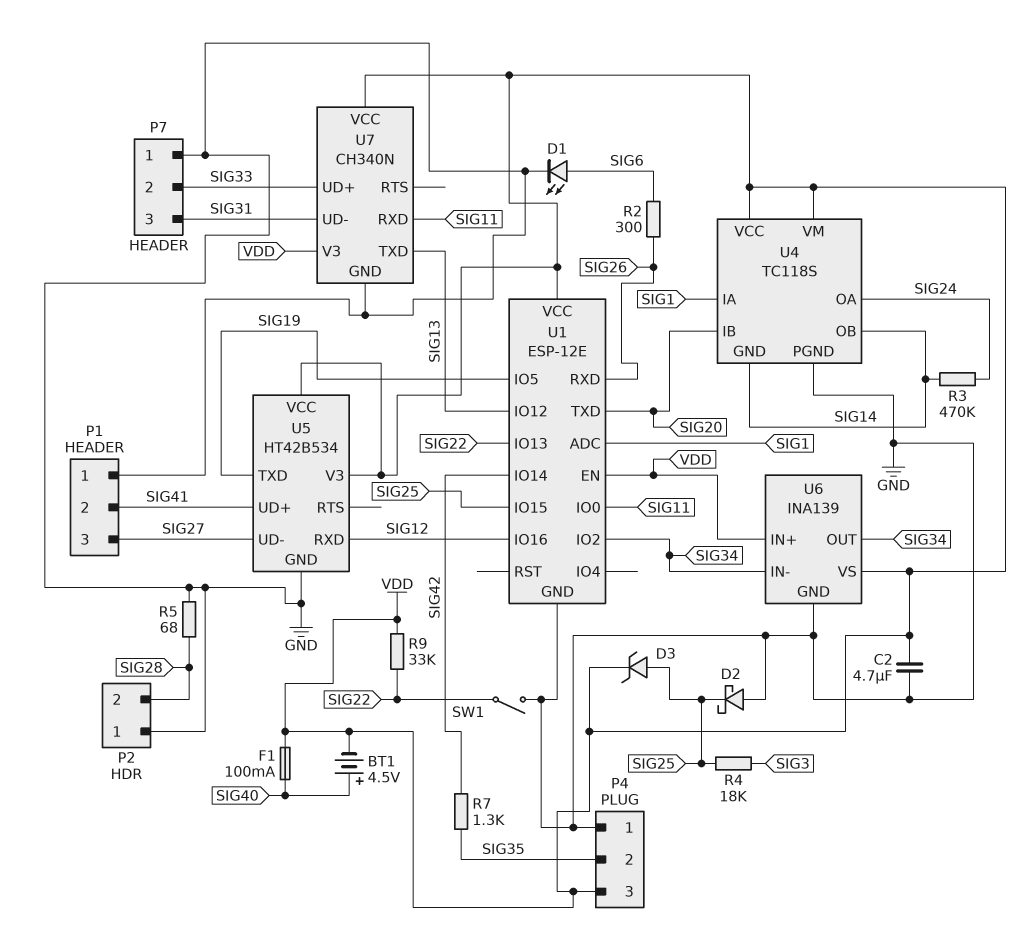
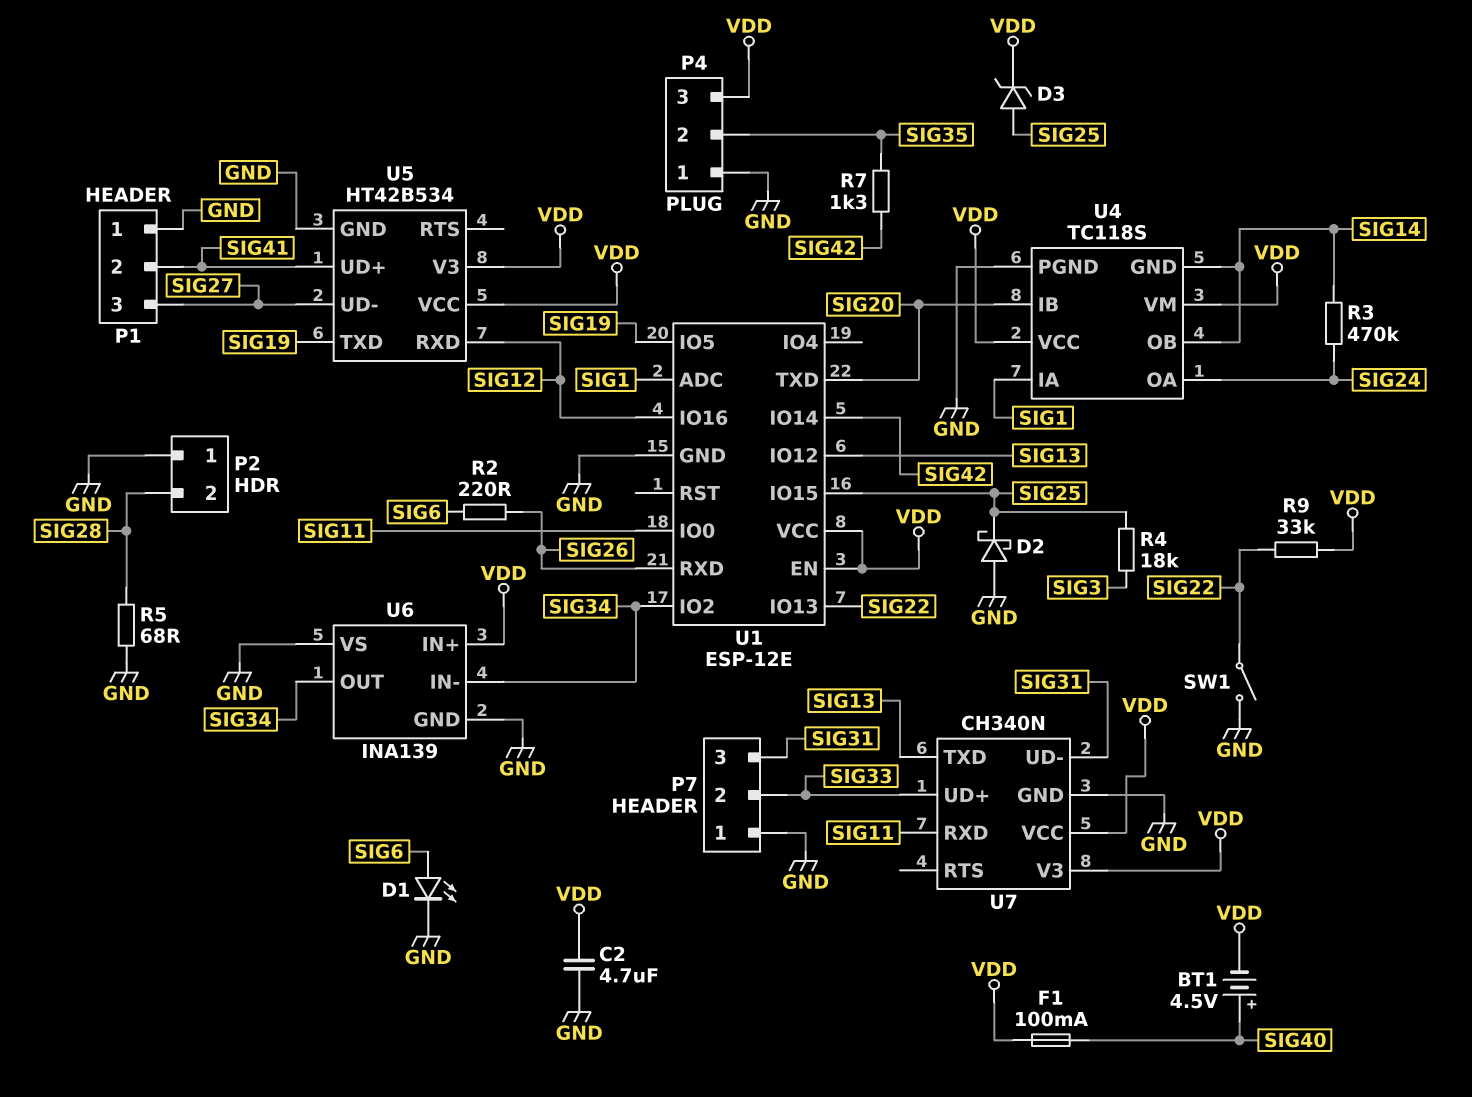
R2: 300 (SIG6, SIG26) -> 220 (SIG6, SIG26)
U6 pin VS: VDD -> GND

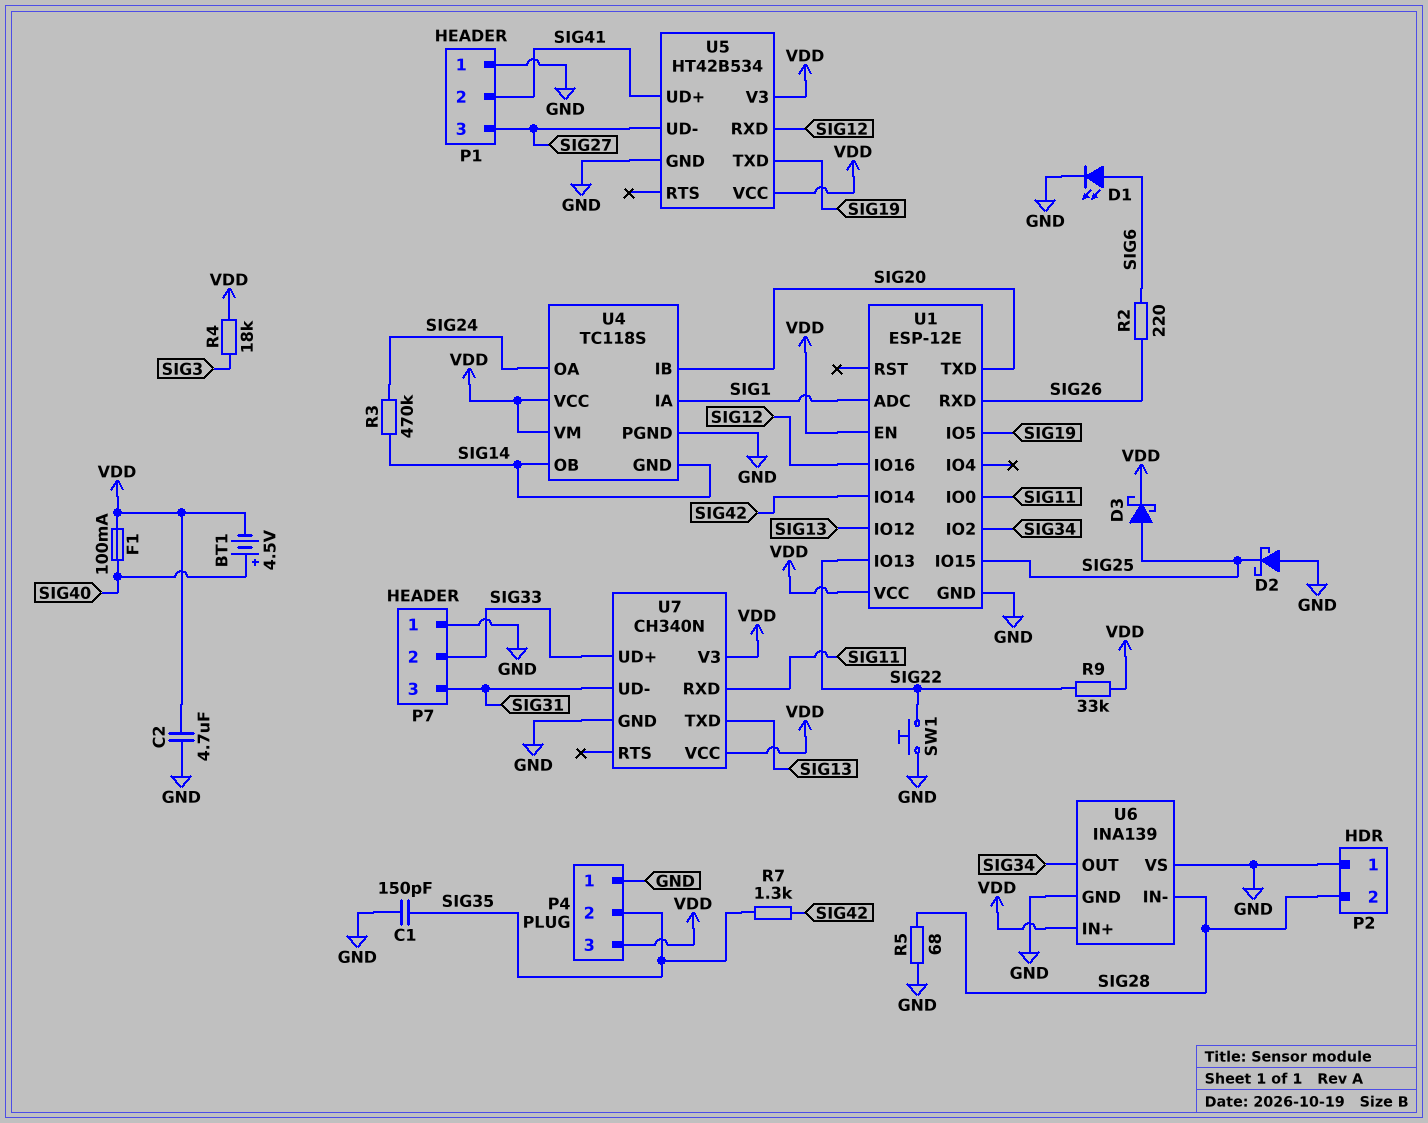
C1: none -> 150pF (GND, SIG35)
D3: zener (A SIG25, K VDD) -> schottky (A SIG25, K VDD)
R4: 18k (SIG3, SIG25) -> 18k (SIG3, VDD)
SW1: switch (GND, SIG22) -> button (GND, SIG22)
U6 pin IN-: SIG34 -> SIG28

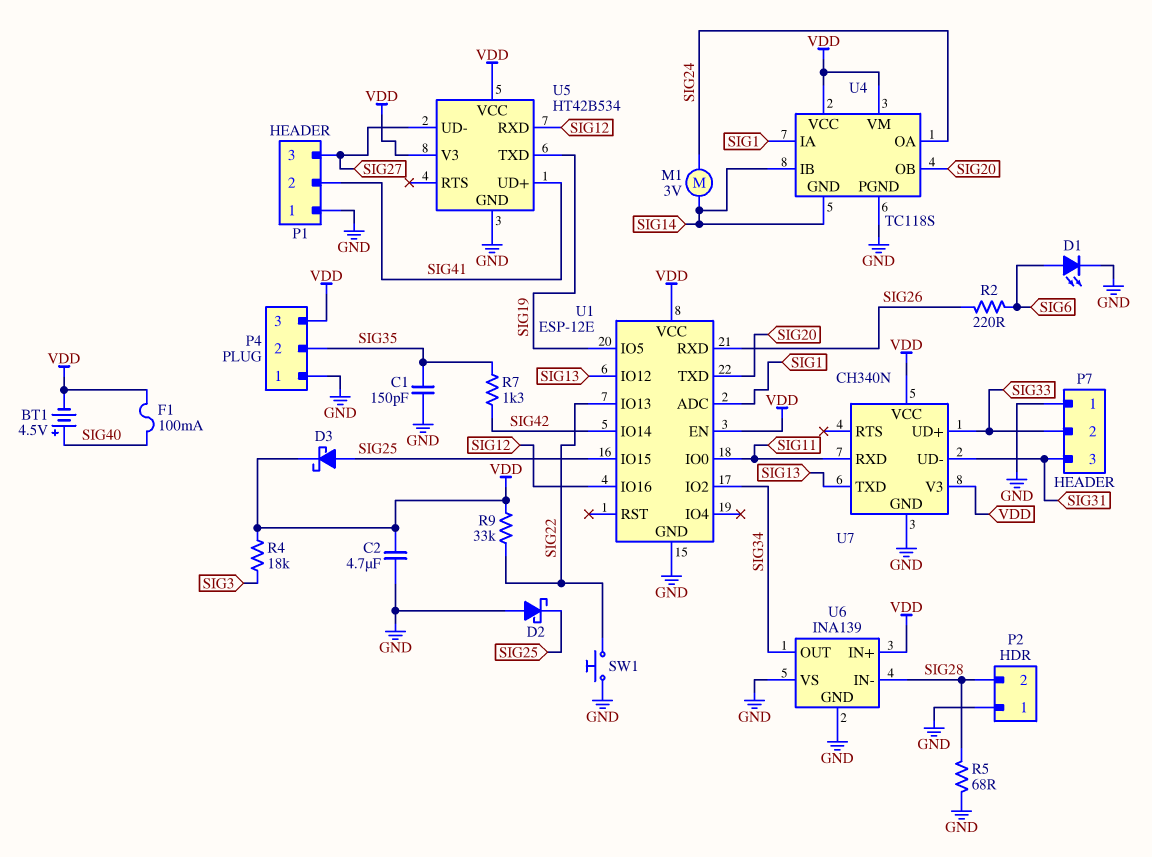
M1: none -> motor 3V (SIG14, SIG24)
R3: 470k (SIG14, SIG24) -> none
U4 pin IB: SIG20 -> SIG14
U4 pin OB: SIG14 -> SIG20

